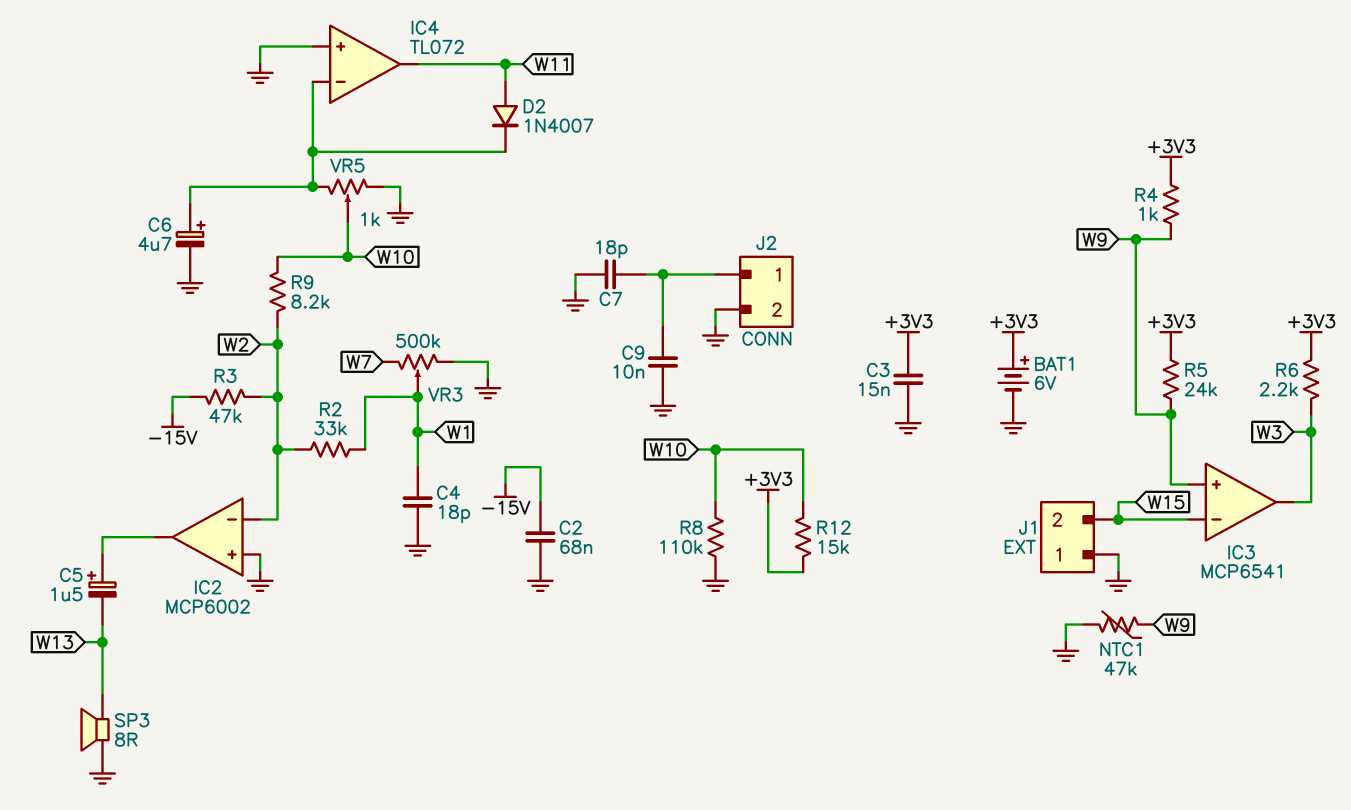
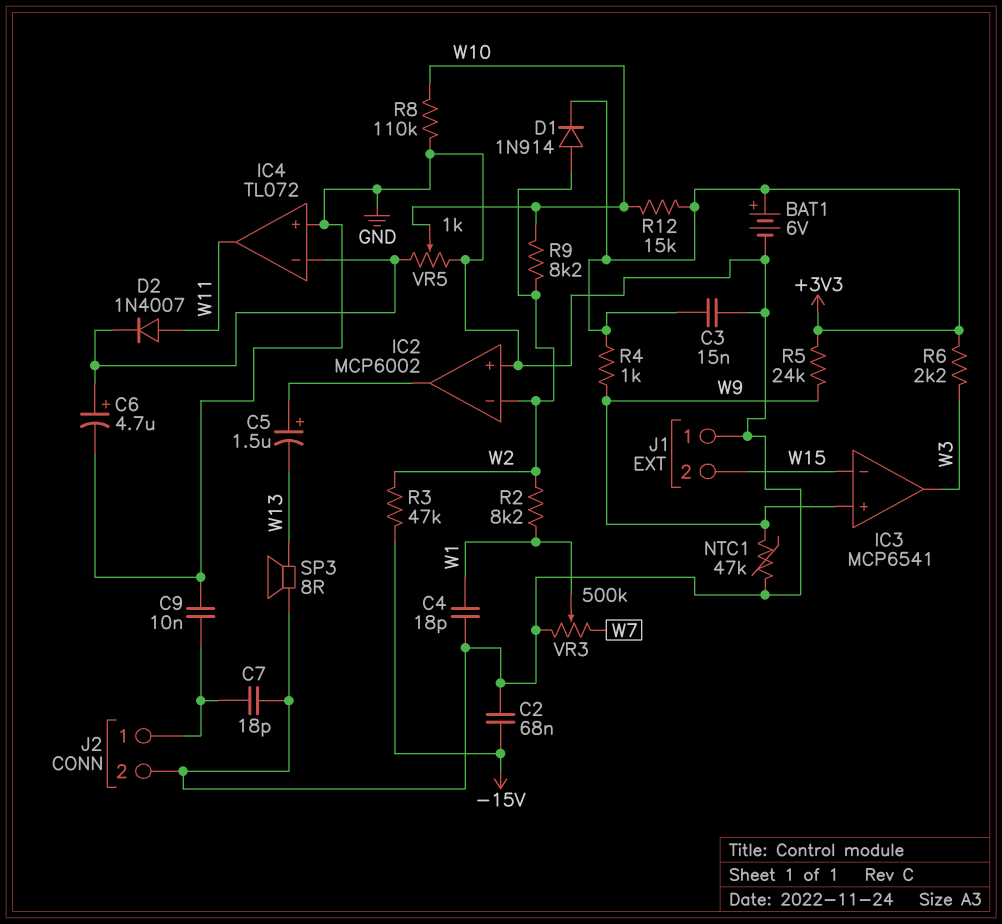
D1: none -> diode 1N914 (A W2, K +3V3)
R2: 33k (W1, W2) -> 8.2k (W1, W2)

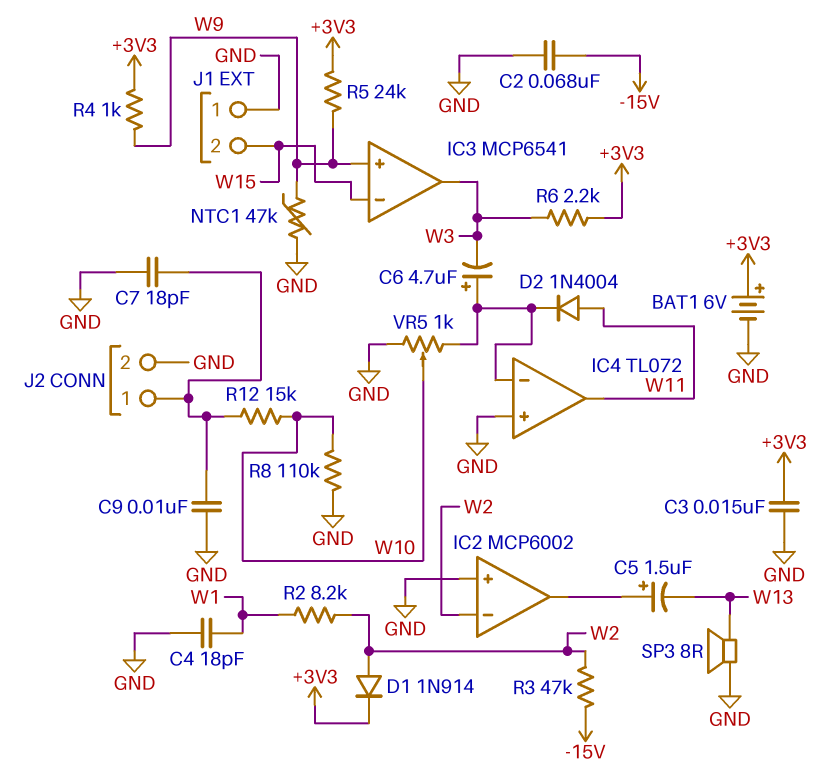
C6: 4.7uF (plus IC4/in-, minus GND) -> 4.7uF (plus IC4/in-, minus W3)
D2: diode 1N4007 (A W11, K IC4/in-) -> diode 1N4004 (A W11, K IC4/in-)
R9: 8.2k (W2, W10) -> none
R12: 15k (+3V3, W10) -> 15k (J2/1, W10)
VR3: 500k (GND, W7, wiper W1) -> none

